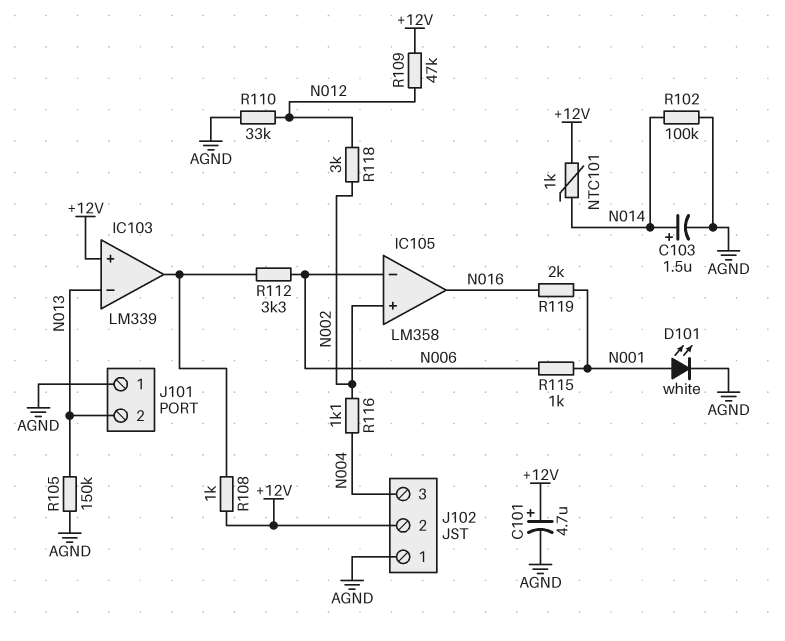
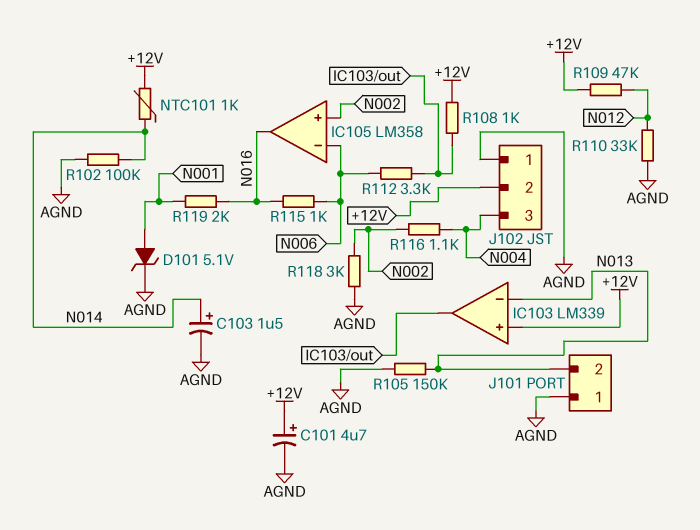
D101: LED white (A N001, K AGND) -> zener 5.1V (A N001, K AGND)
R115: 1k (N001, N006) -> 1k (N006, N016)
R118: 3k (N002, N012) -> 3k (AGND, N002)

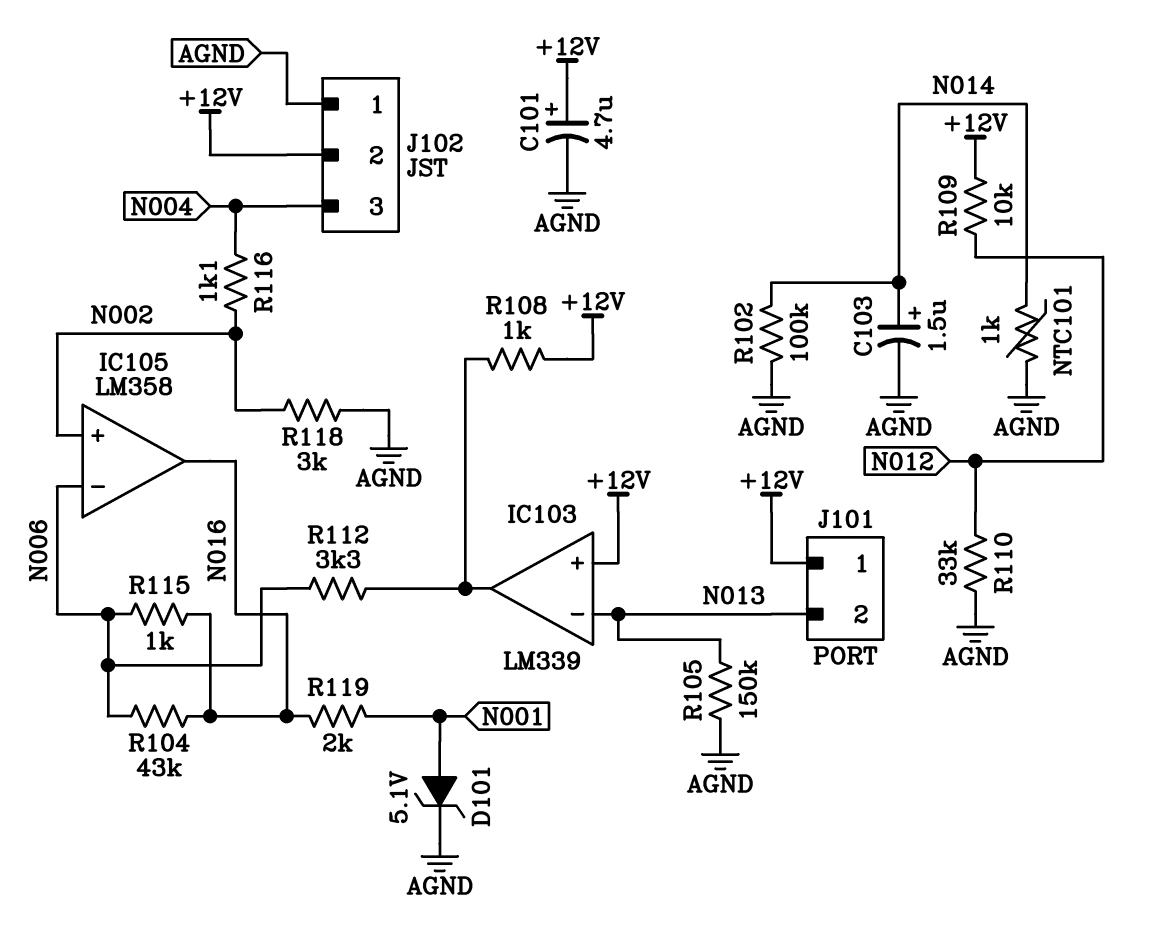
J101 pin 1: AGND -> +12V
NTC101: 1k (+12V, N014) -> 1k (AGND, N014)
R104: none -> 43k (N006, N016)
R109: 47k (+12V, N012) -> 10k (+12V, N012)

